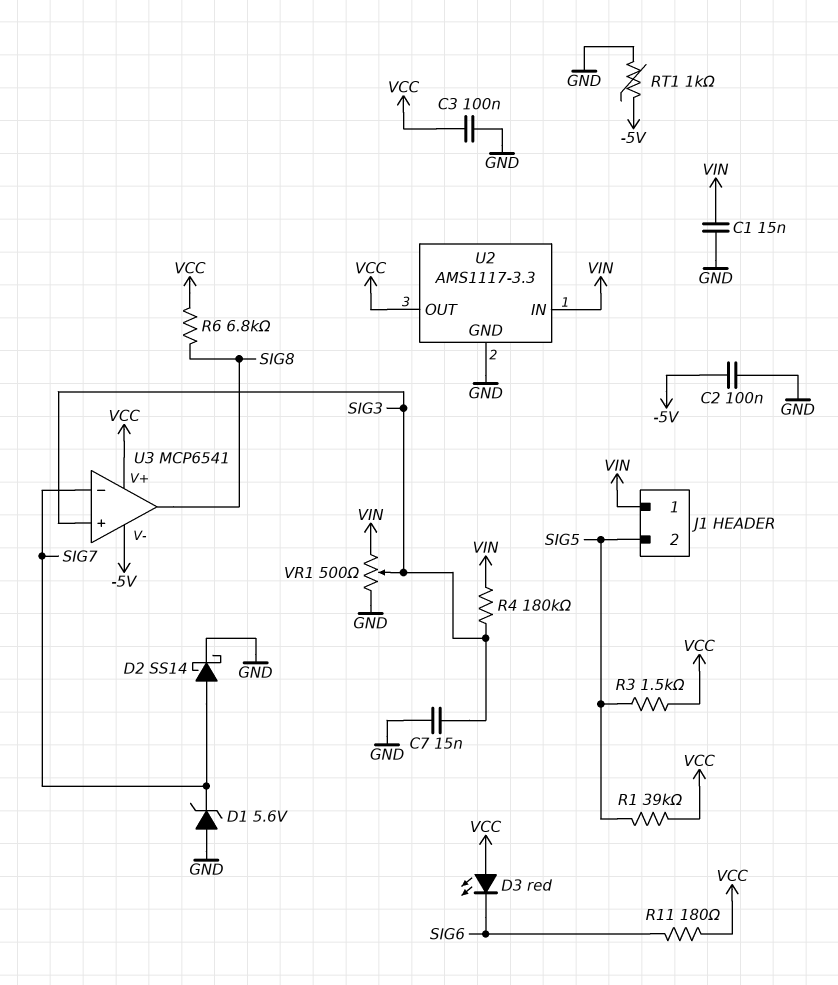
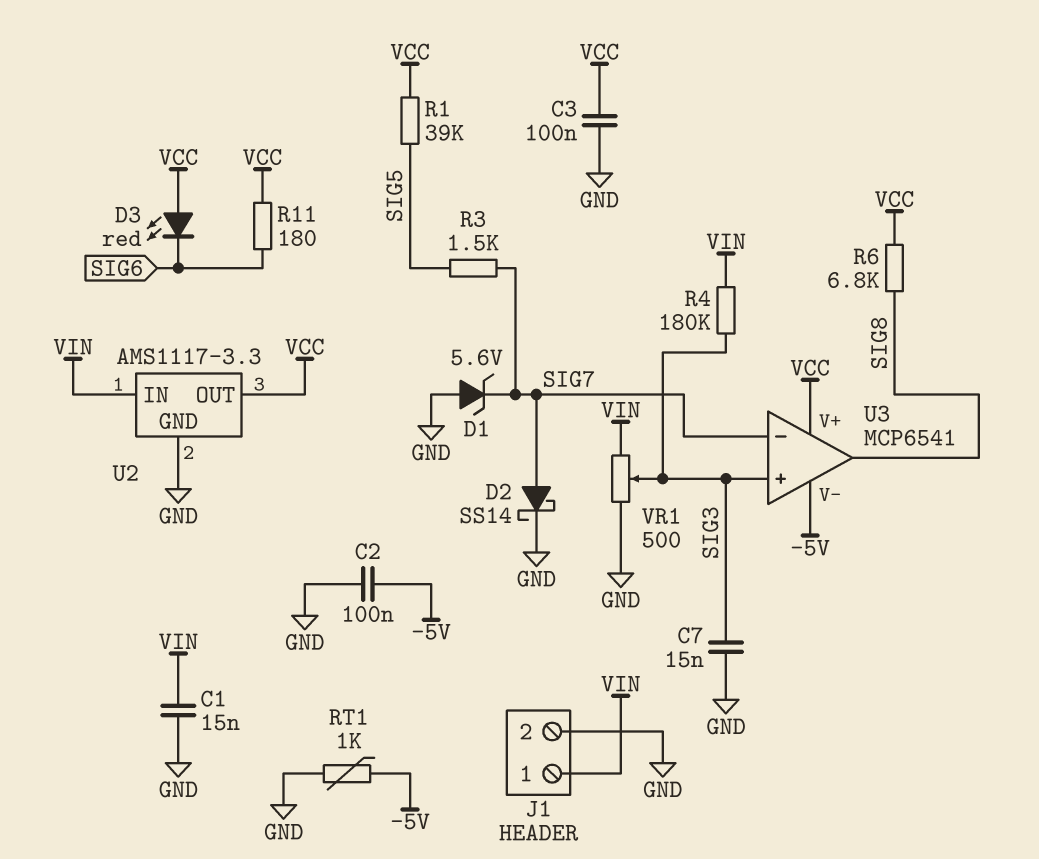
J1 pin 2: SIG5 -> GND
R3: 1.5k (SIG5, VCC) -> 1.5k (SIG5, SIG7)

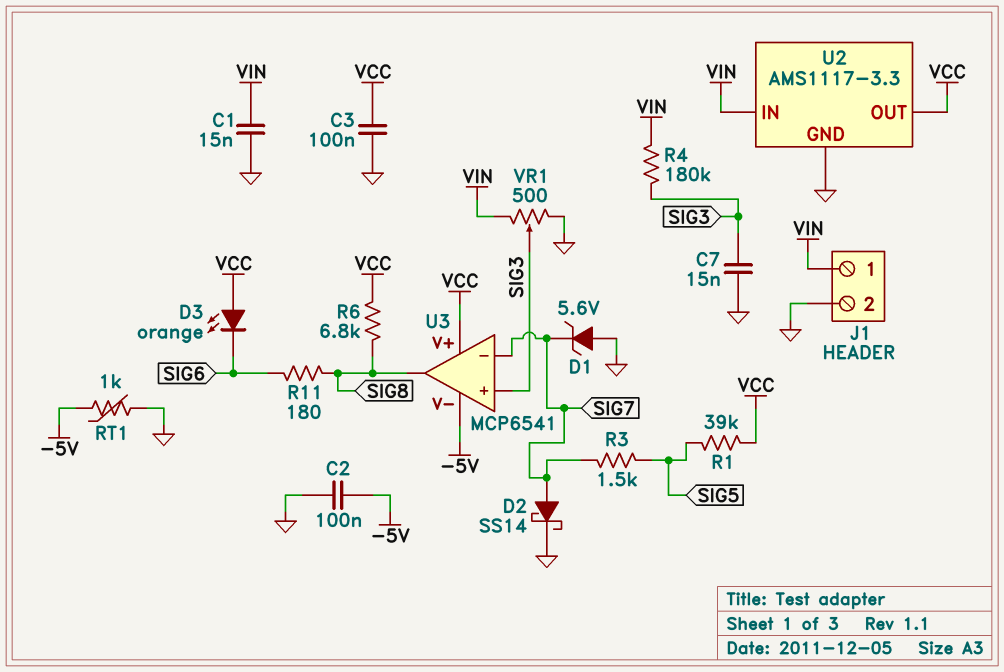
D3: LED red (A VCC, K SIG6) -> LED orange (A VCC, K SIG6)
R11: 180 (SIG6, VCC) -> 180 (SIG6, SIG8)

